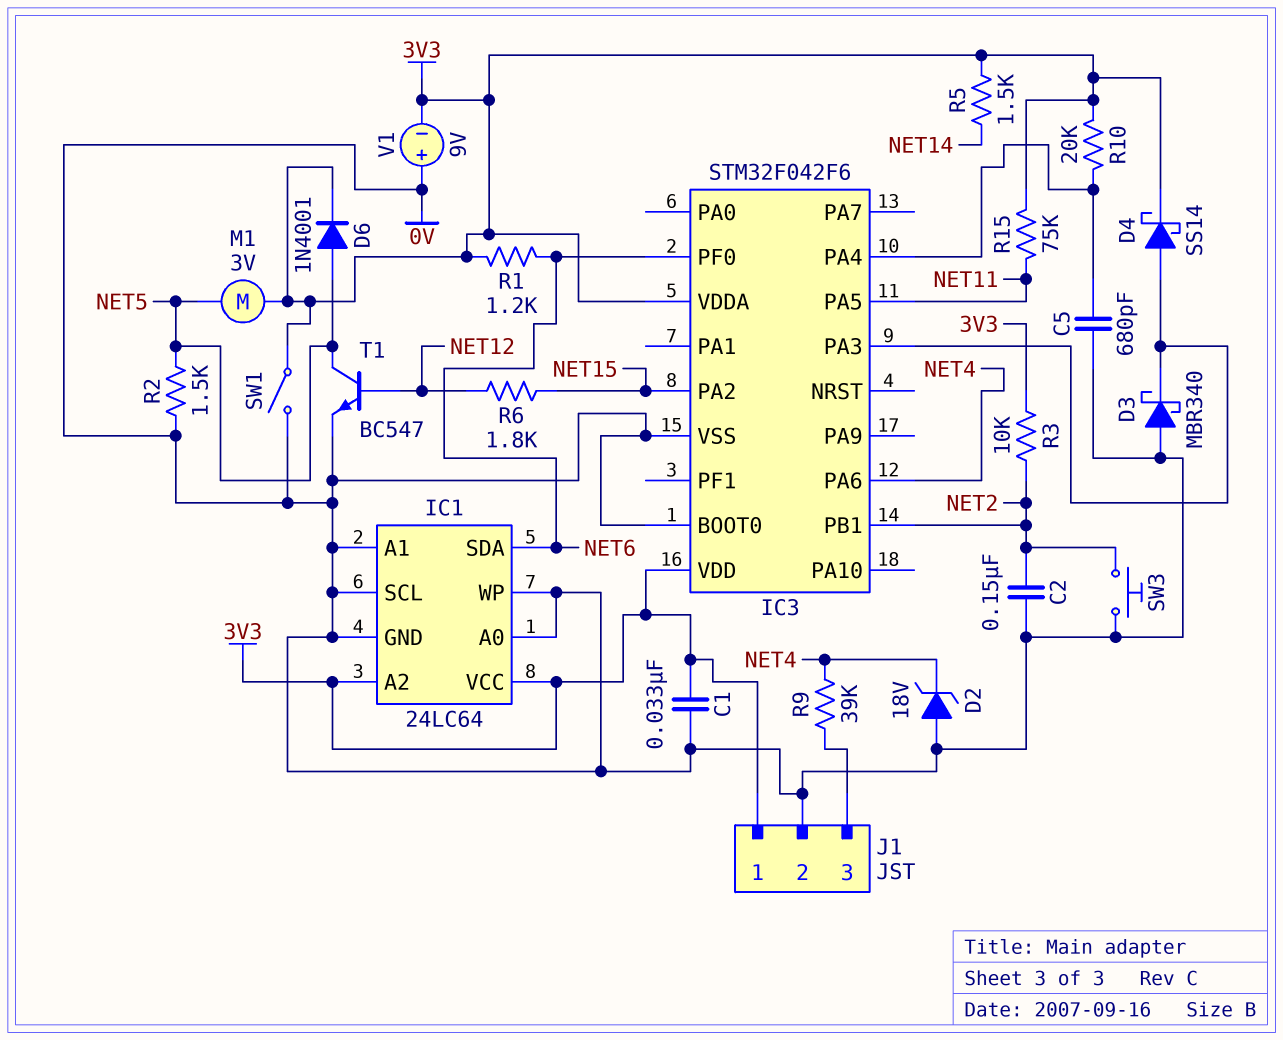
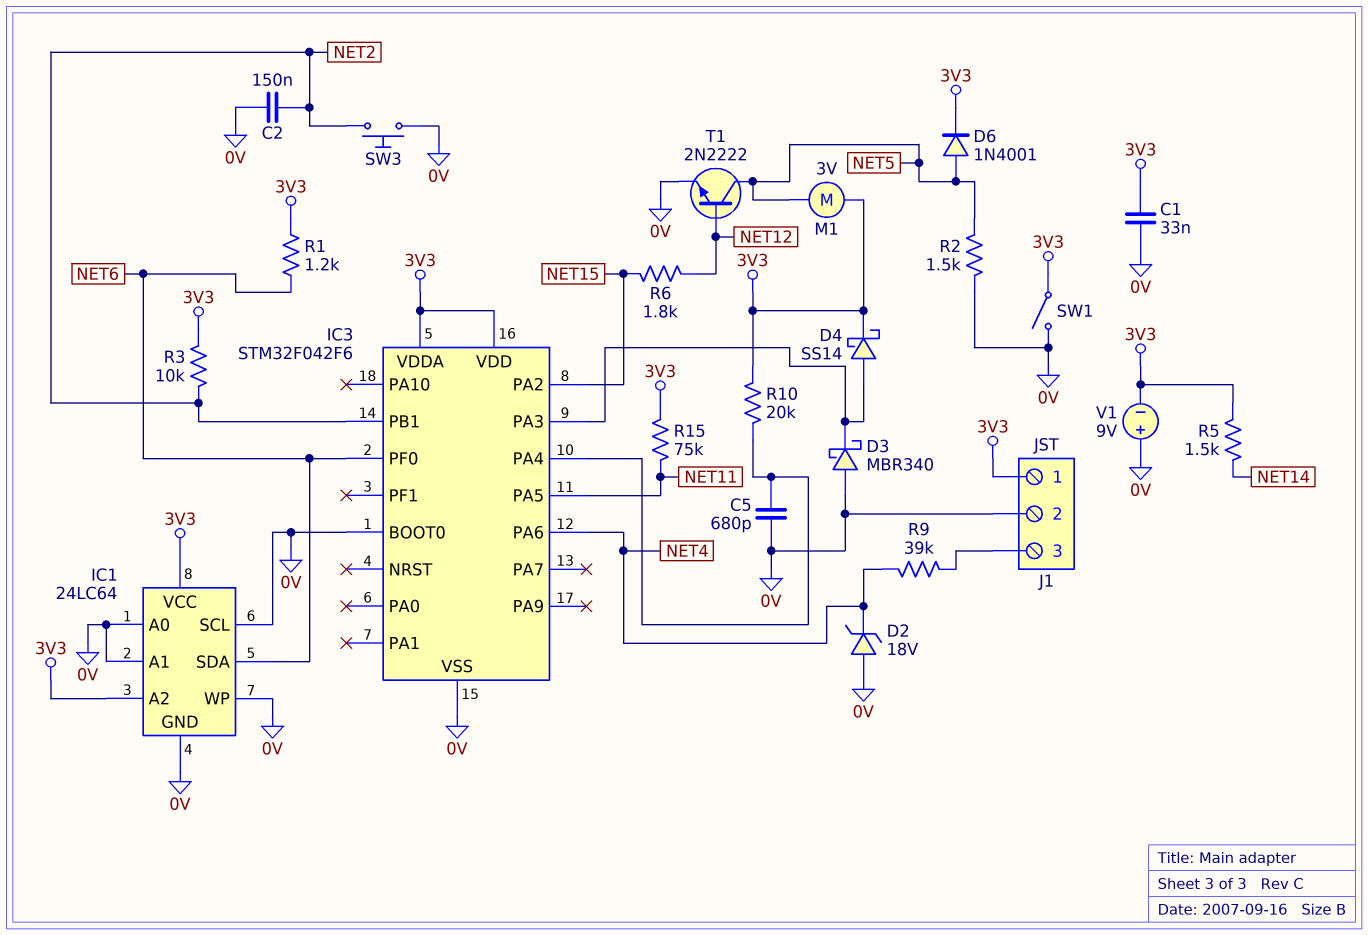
T1: NPN BC547 (B NET12, C NET5, E 0V) -> NPN 2N2222 (B NET12, C NET5, E 0V)

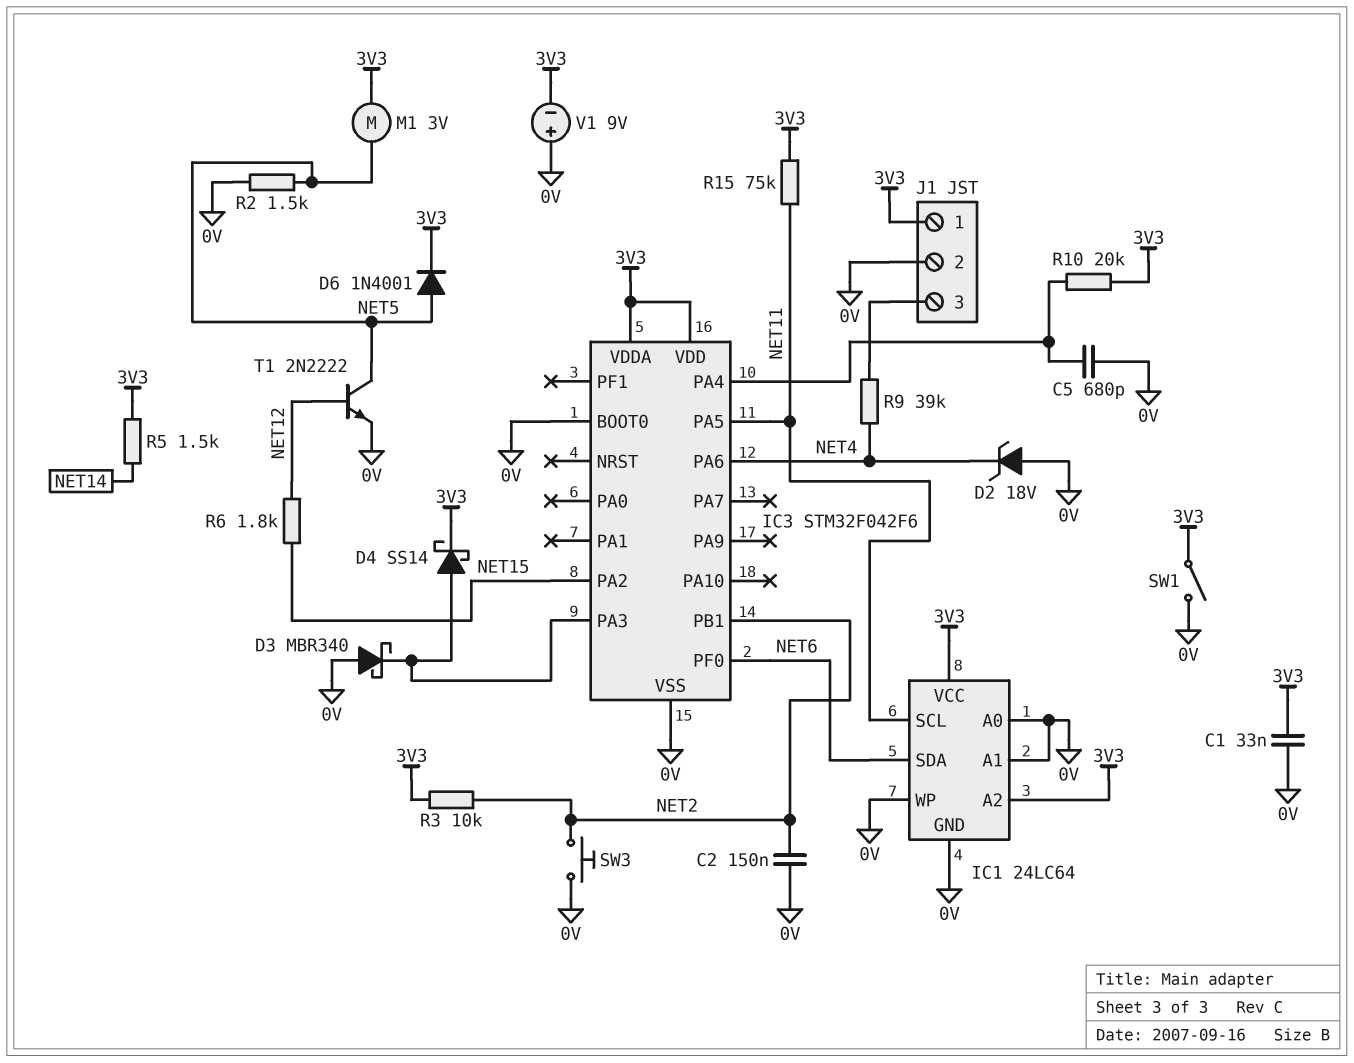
IC1 pin SCL: 0V -> NET11
R1: 1.2k (3V3, NET6) -> none

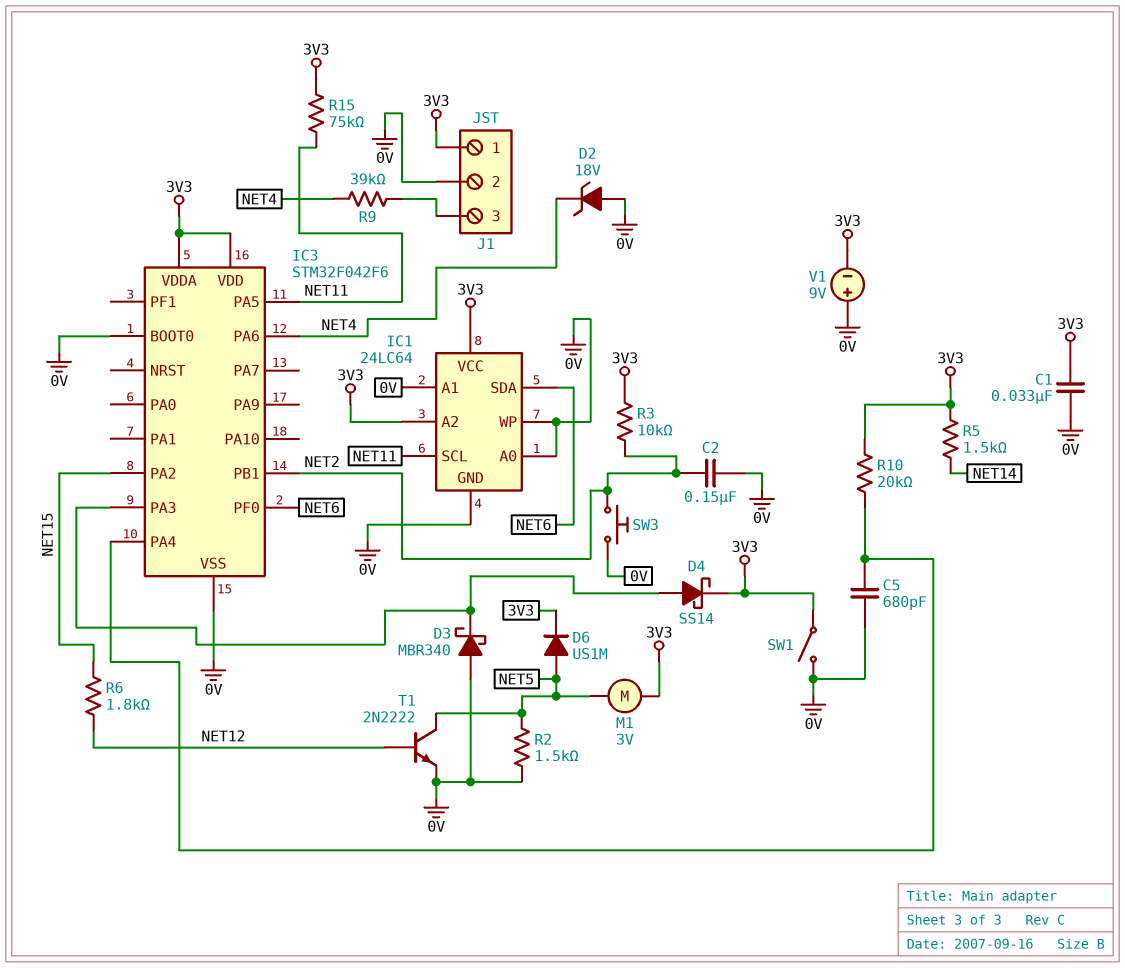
D6: diode 1N4001 (A NET5, K 3V3) -> diode US1M (A NET5, K 3V3)

